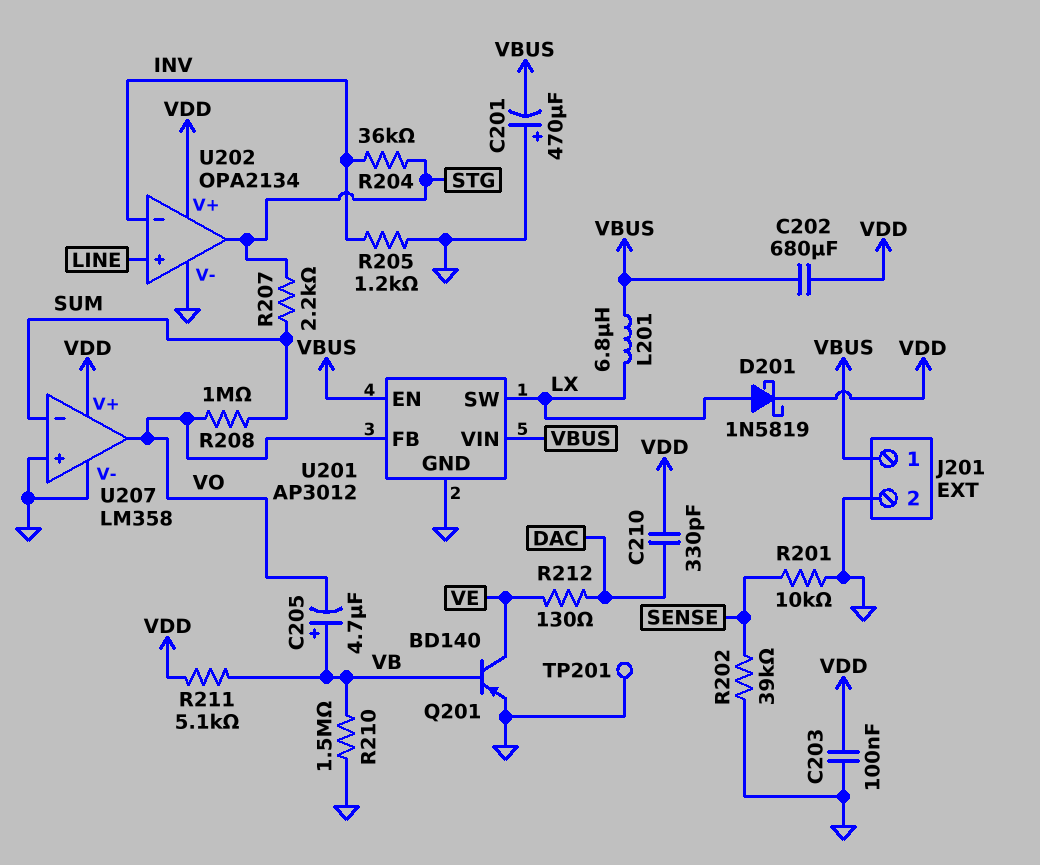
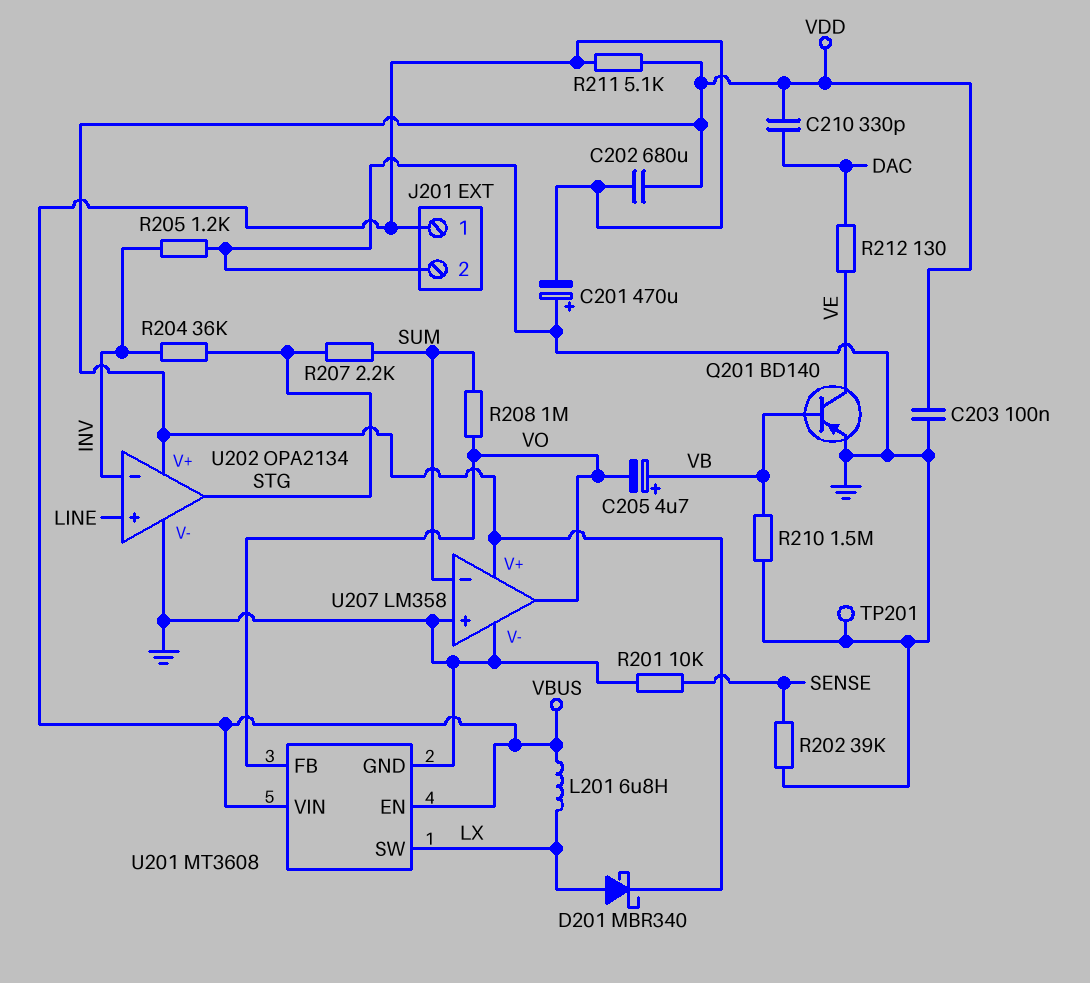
D201: schottky 1N5819 (A LX, K VDD) -> schottky MBR340 (A LX, K VDD)
R211: 5.1k (VB, VDD) -> 5.1k (VBUS, VDD)
U201: AP3012 -> MT3608

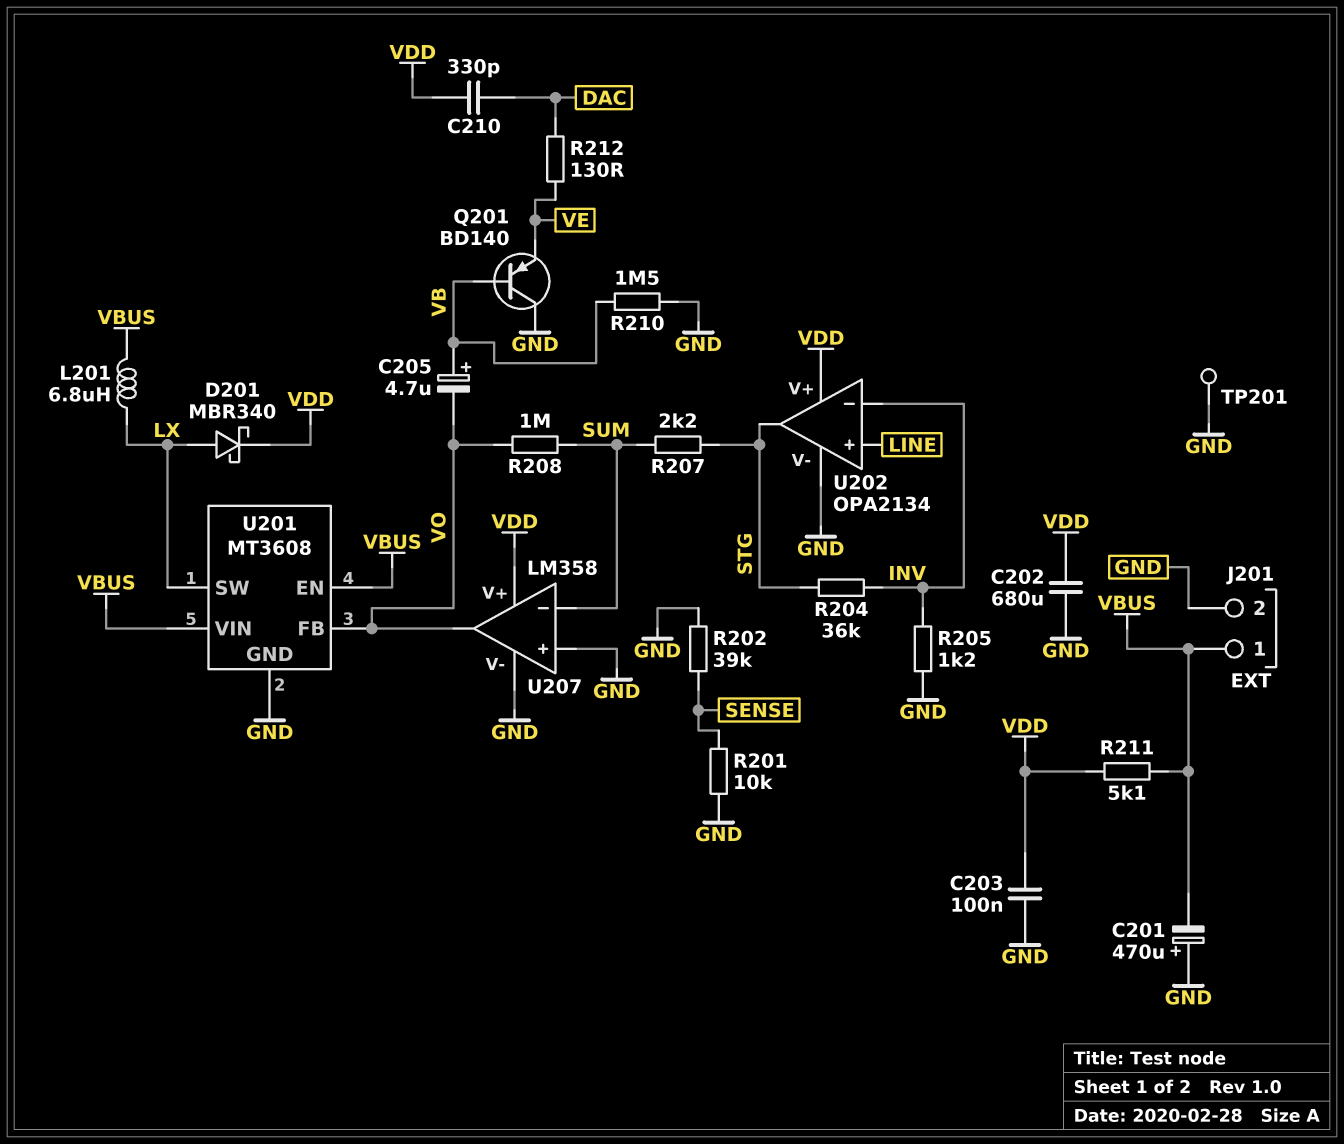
C202: 680uF (VBUS, VDD) -> 680uF (GND, VDD)
Q201: PNP BD140 (B VB, C VE, E GND) -> PNP BD140 (B VB, C GND, E VE)

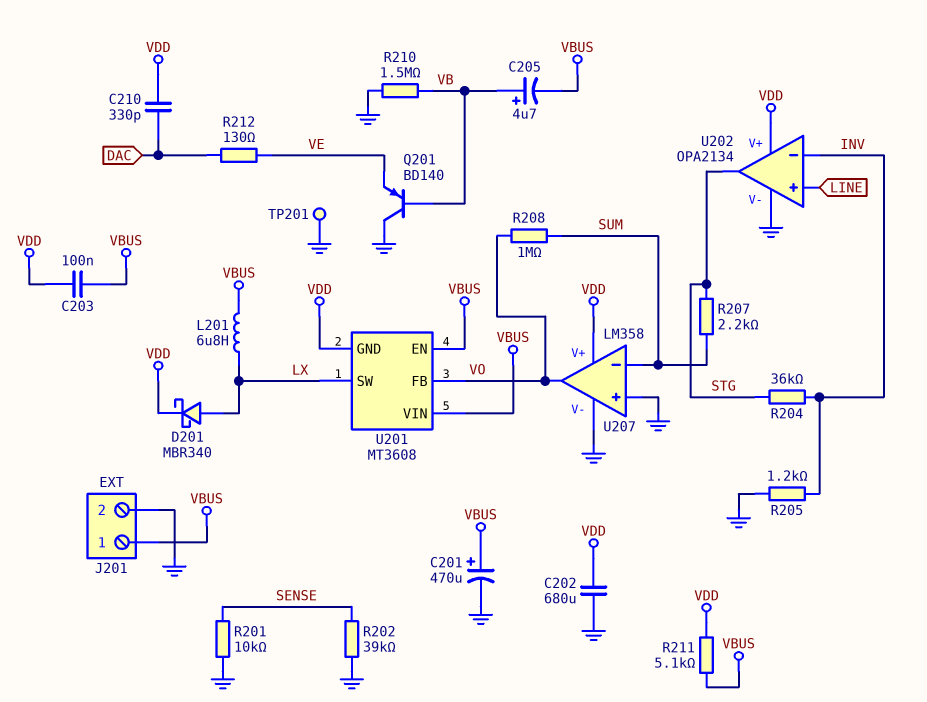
C201: 470uF (plus GND, minus VBUS) -> 470uF (plus VBUS, minus GND)
C203: 100nF (GND, VDD) -> 100nF (VBUS, VDD)
C205: 4.7uF (plus VB, minus VO) -> 4.7uF (plus VB, minus VBUS)
U201 pin GND: GND -> VDD

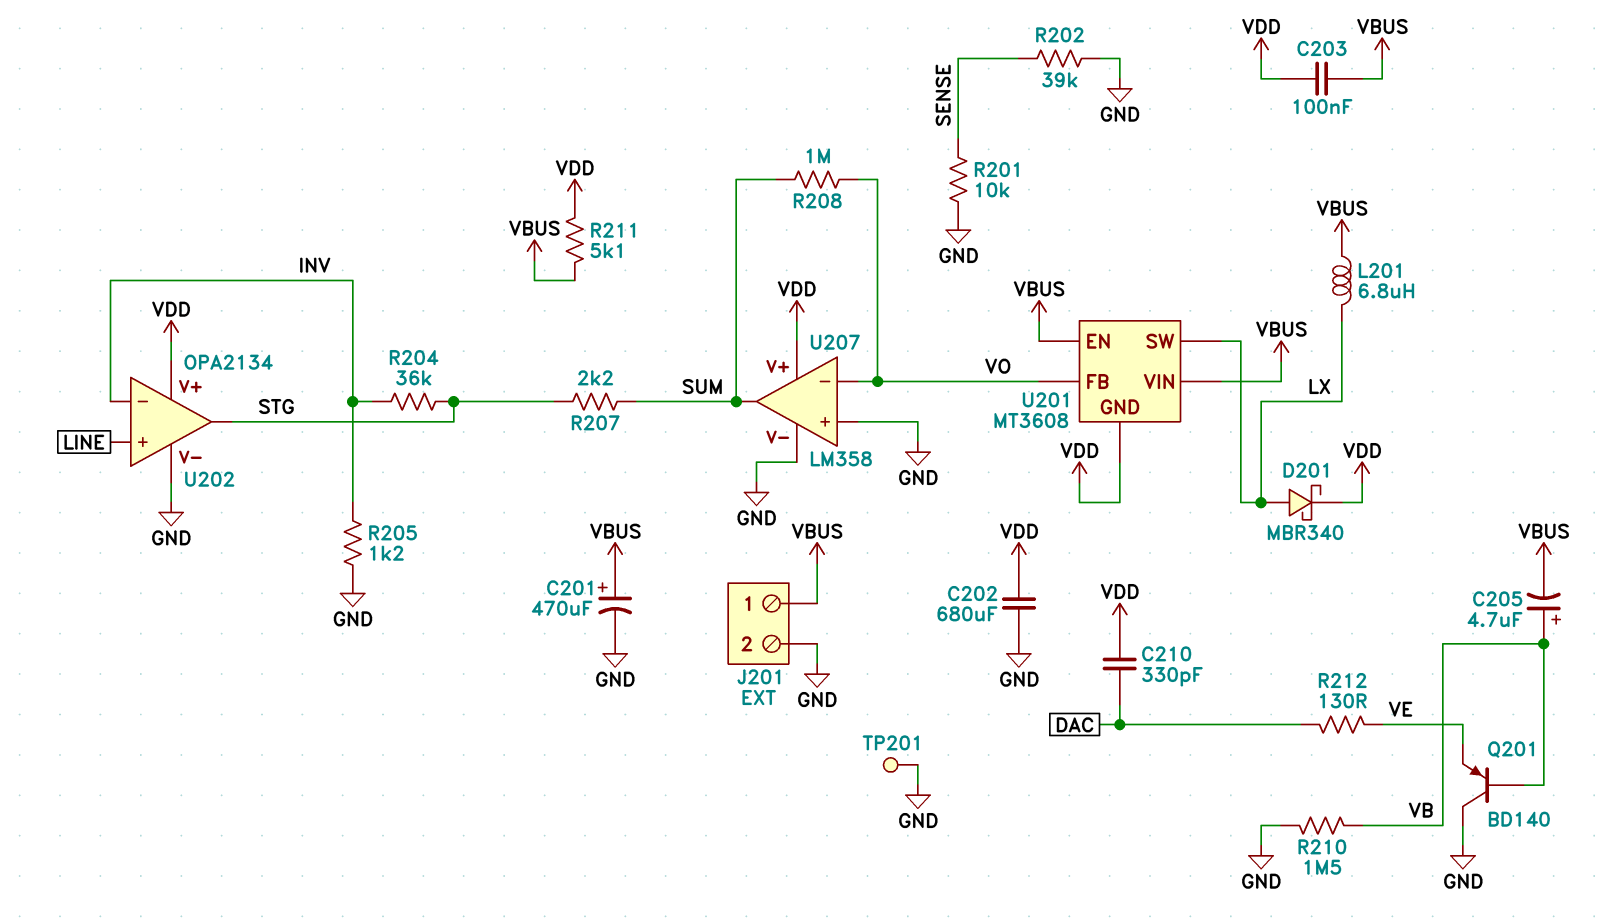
U207 pin in-: SUM -> VO
U207 pin out: VO -> SUM

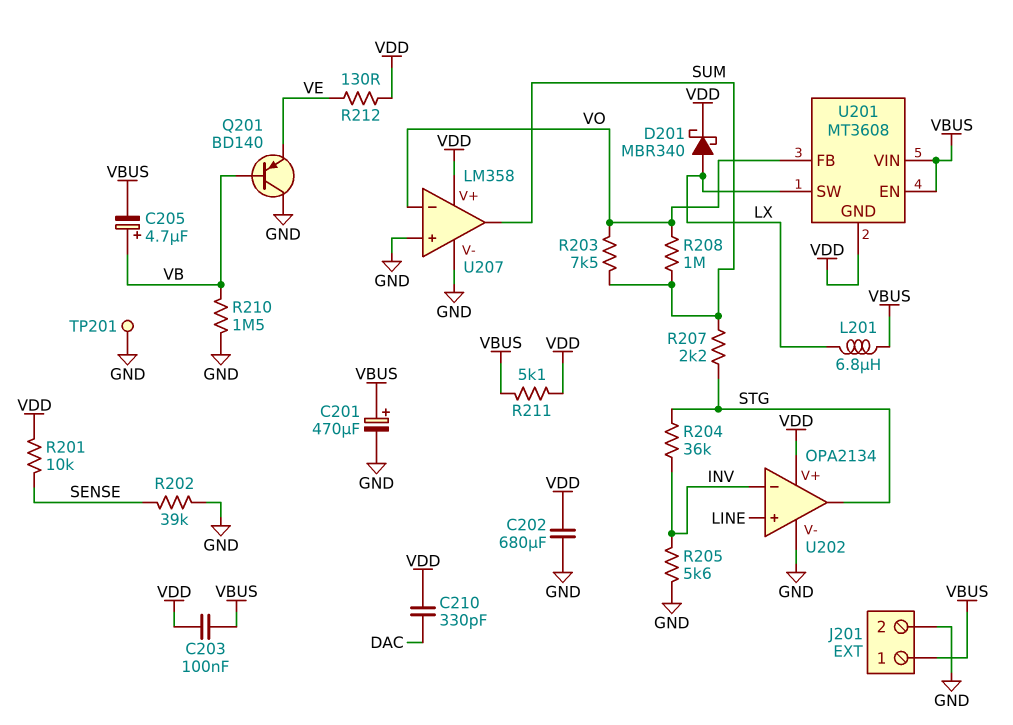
R201: 10k (GND, SENSE) -> 10k (SENSE, VDD)
R203: none -> 7.5k (SUM, VO)
R205: 1.2k (GND, INV) -> 5.6k (GND, INV)
R212: 130 (DAC, VE) -> 130 (VDD, VE)

